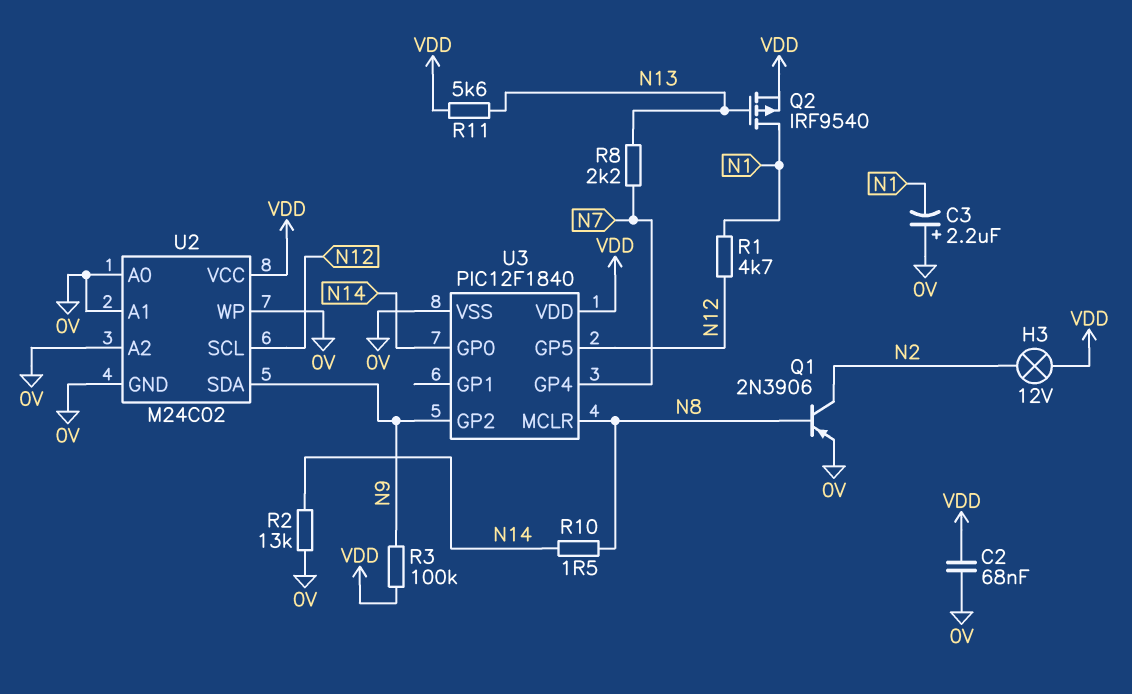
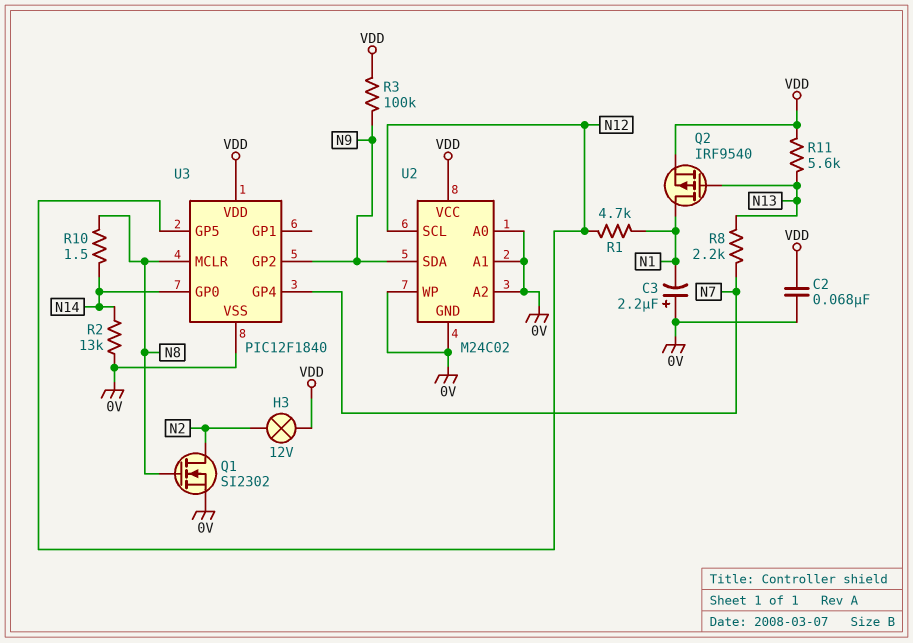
Q1: PNP 2N3906 (B N8, C N2, E 0V) -> NMOS SI2302 (G N8, D N2, S 0V)

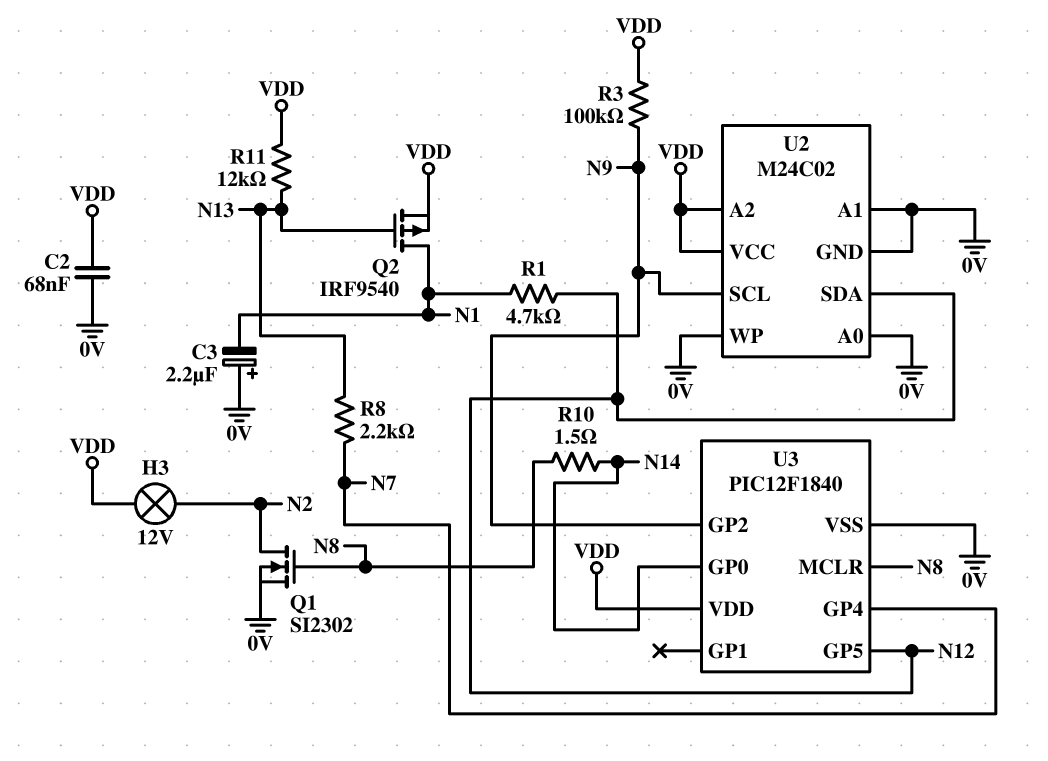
R2: 13k (0V, N14) -> none
R11: 5.6k (N13, VDD) -> 12k (N13, VDD)
U2 pin A2: 0V -> VDD
U2 pin SCL: N12 -> N9
U2 pin SDA: N9 -> N12

